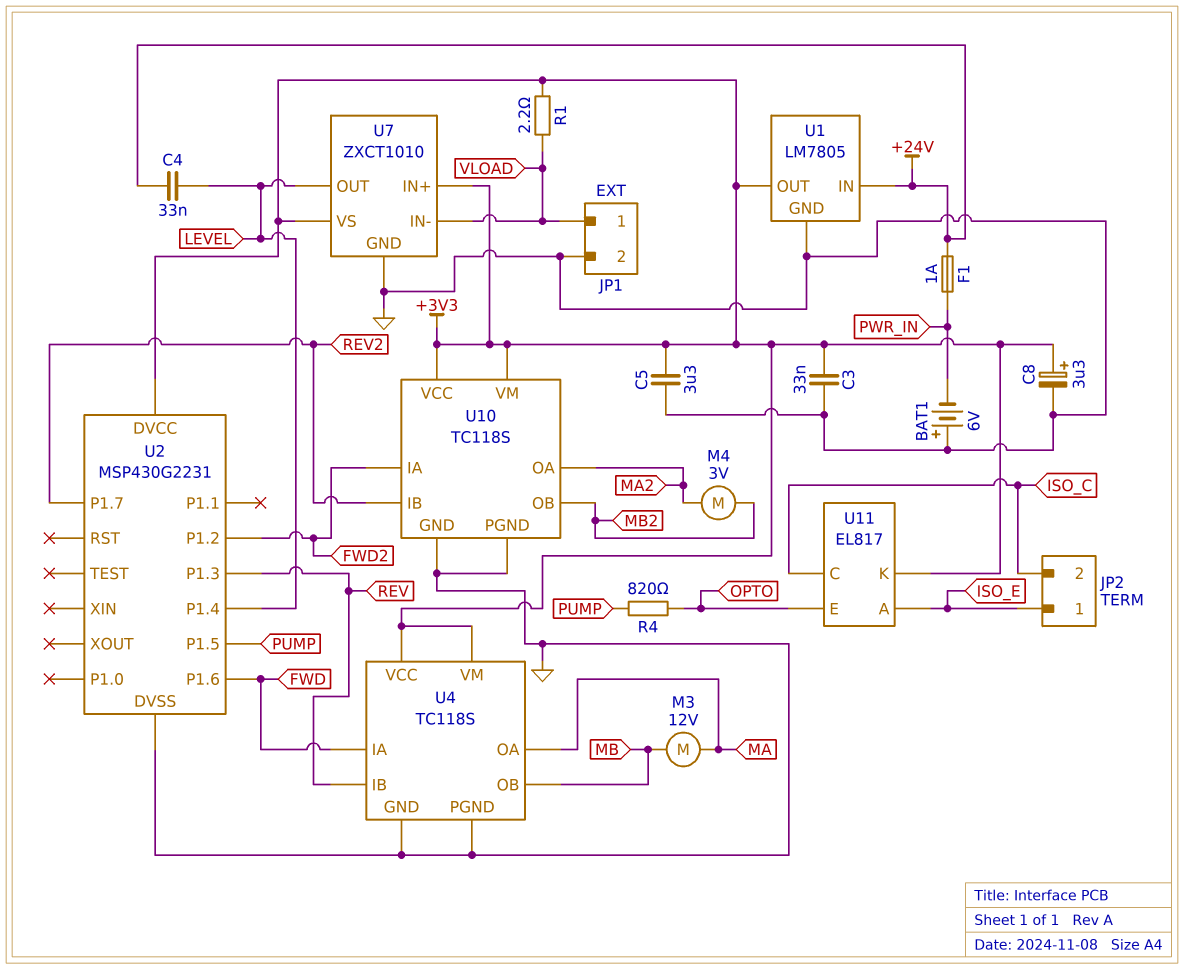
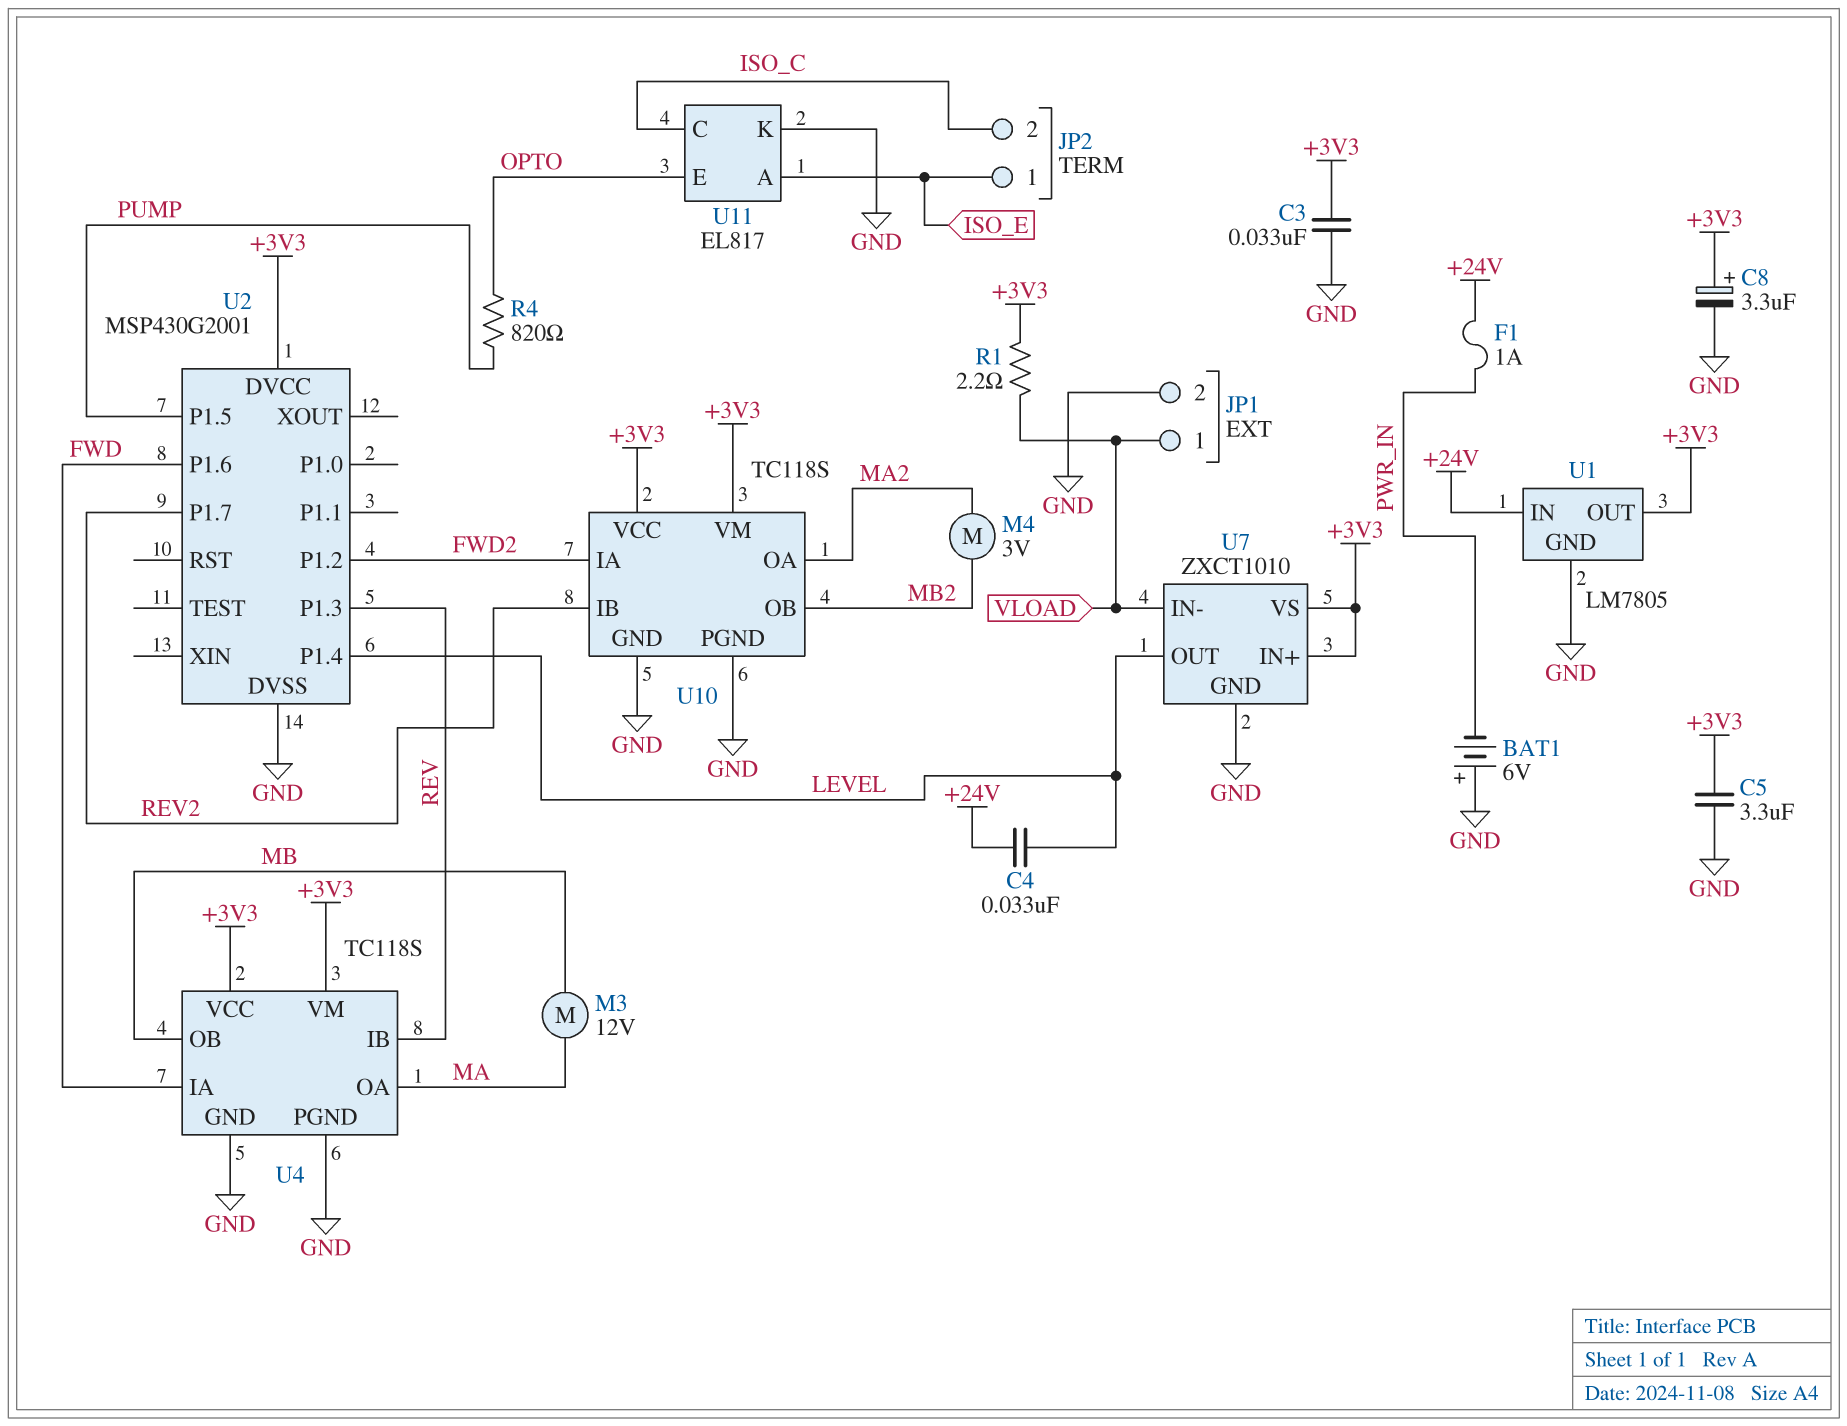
U2: MSP430G2231 -> MSP430G2001
U11 pin K: +3V3 -> GND

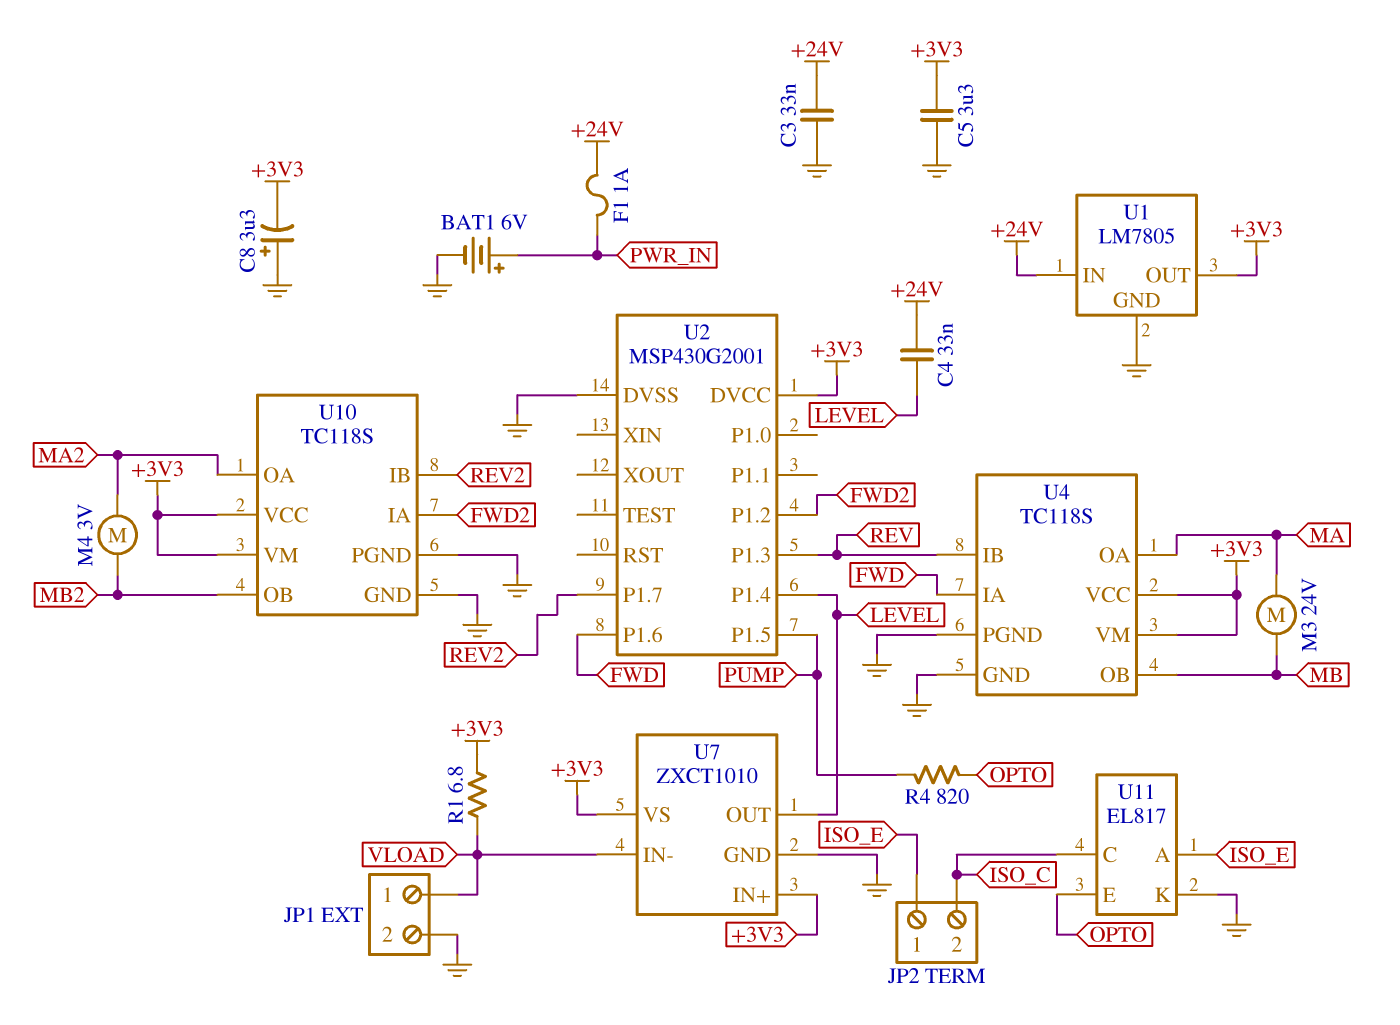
BAT1: 6V (plus GND, minus PWR_IN) -> 6V (plus PWR_IN, minus GND)
C3: 33nF (+3V3, GND) -> 33nF (+24V, GND)
C8: 3.3uF (plus +3V3, minus GND) -> 3.3uF (plus GND, minus +3V3)
M3: motor 12V (MA, MB) -> motor 24V (MA, MB)
R1: 2.2 (+3V3, VLOAD) -> 6.8 (+3V3, VLOAD)

